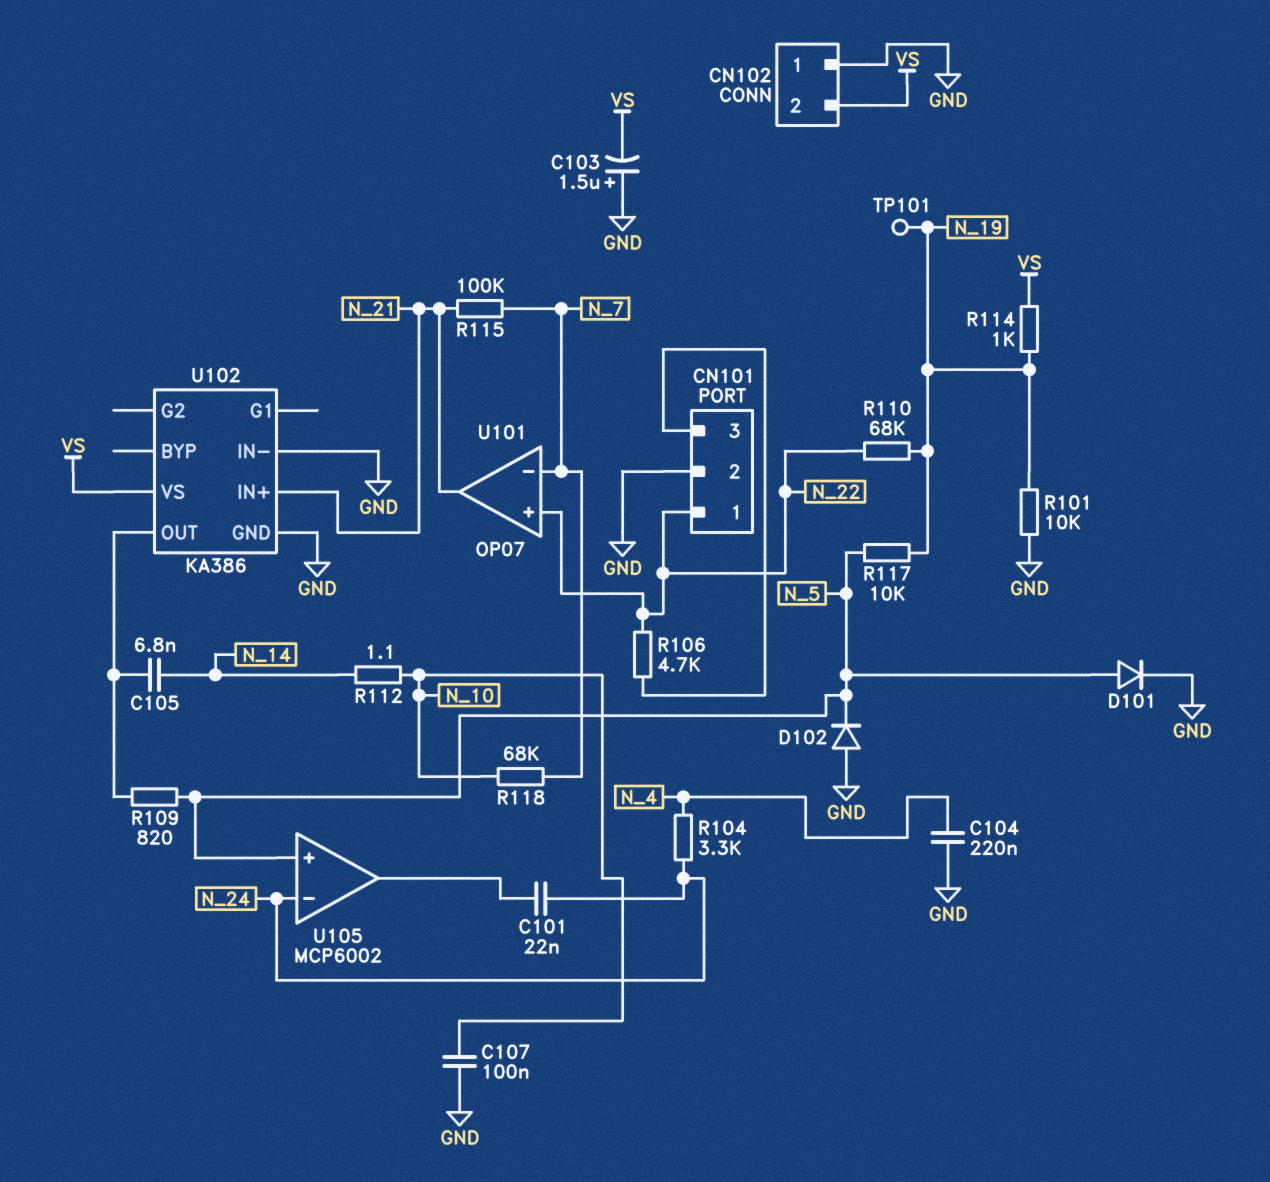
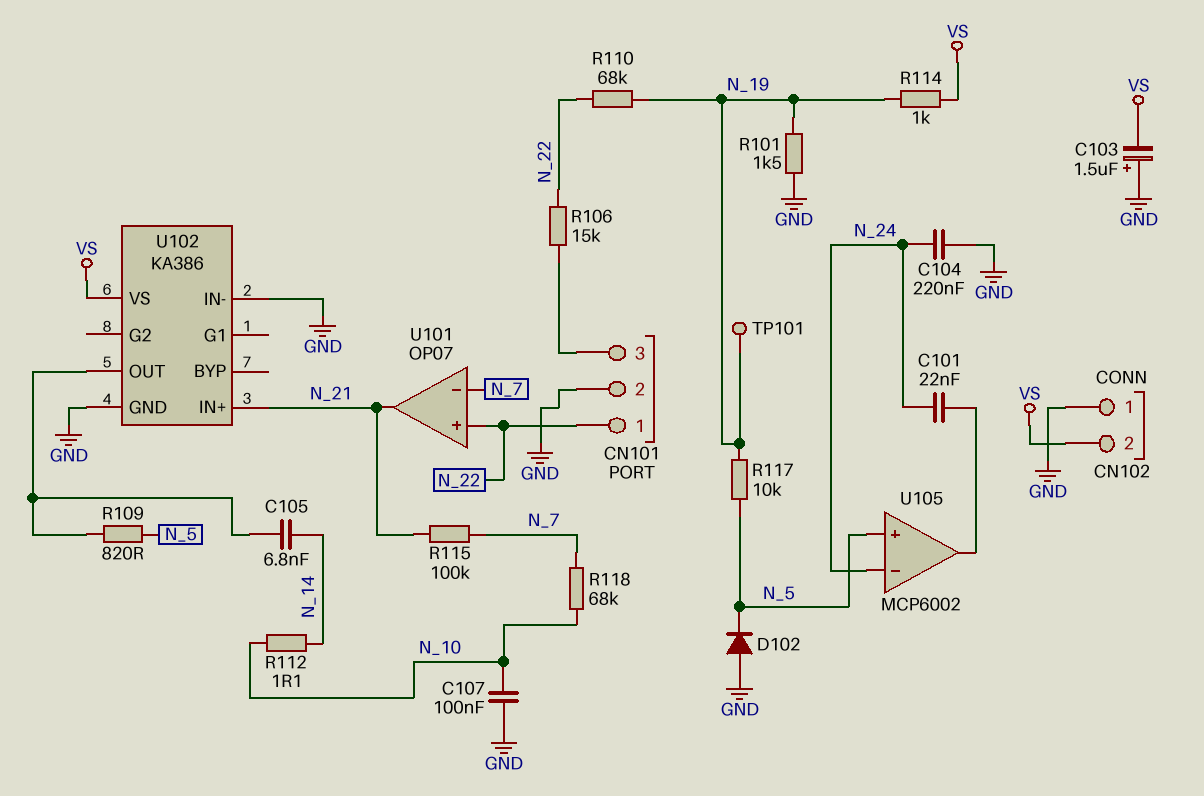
C104: 220nF (GND, N_4) -> 220nF (GND, N_24)
D101: diode (A N_5, K GND) -> none
R101: 10k (GND, N_19) -> 1.5k (GND, N_19)
R104: 3.3k (N_4, N_24) -> none
R106: 4.7k (CN101/3, N_22) -> 15k (CN101/3, N_22)

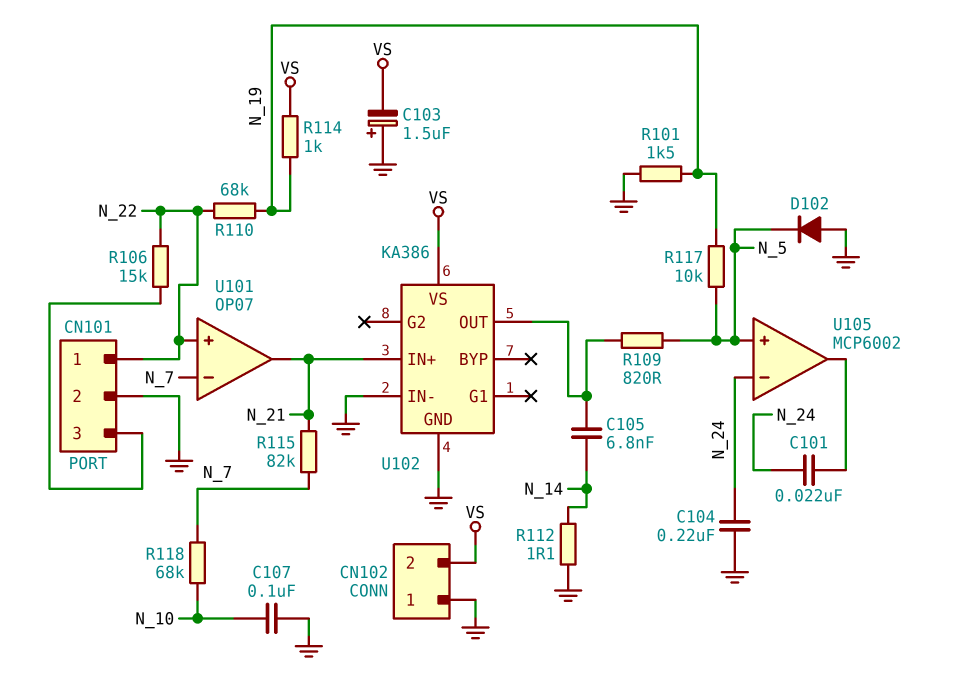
R112: 1.1 (N_10, N_14) -> 1.1 (GND, N_14)
R115: 100k (N_7, N_21) -> 82k (N_7, N_21)
TP101: test point (N_19) -> none

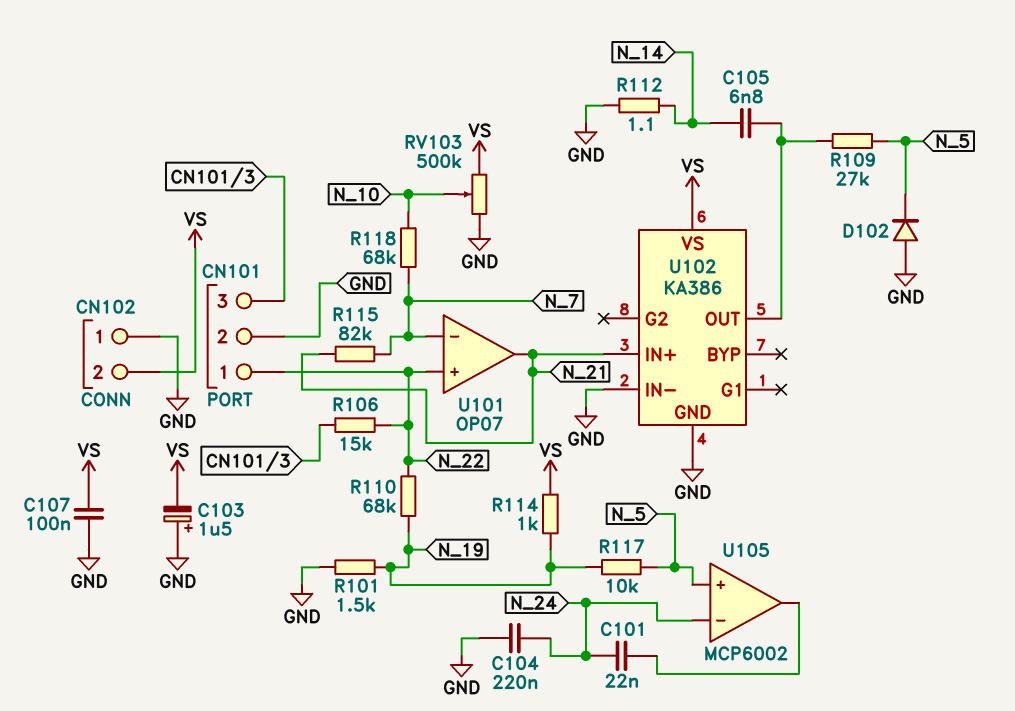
C107: 100nF (GND, N_10) -> 100nF (GND, VS)
R109: 820 (N_5, U102/OUT) -> 27k (N_5, U102/OUT)
RV103: none -> 500k (GND, VS, wiper N_10)

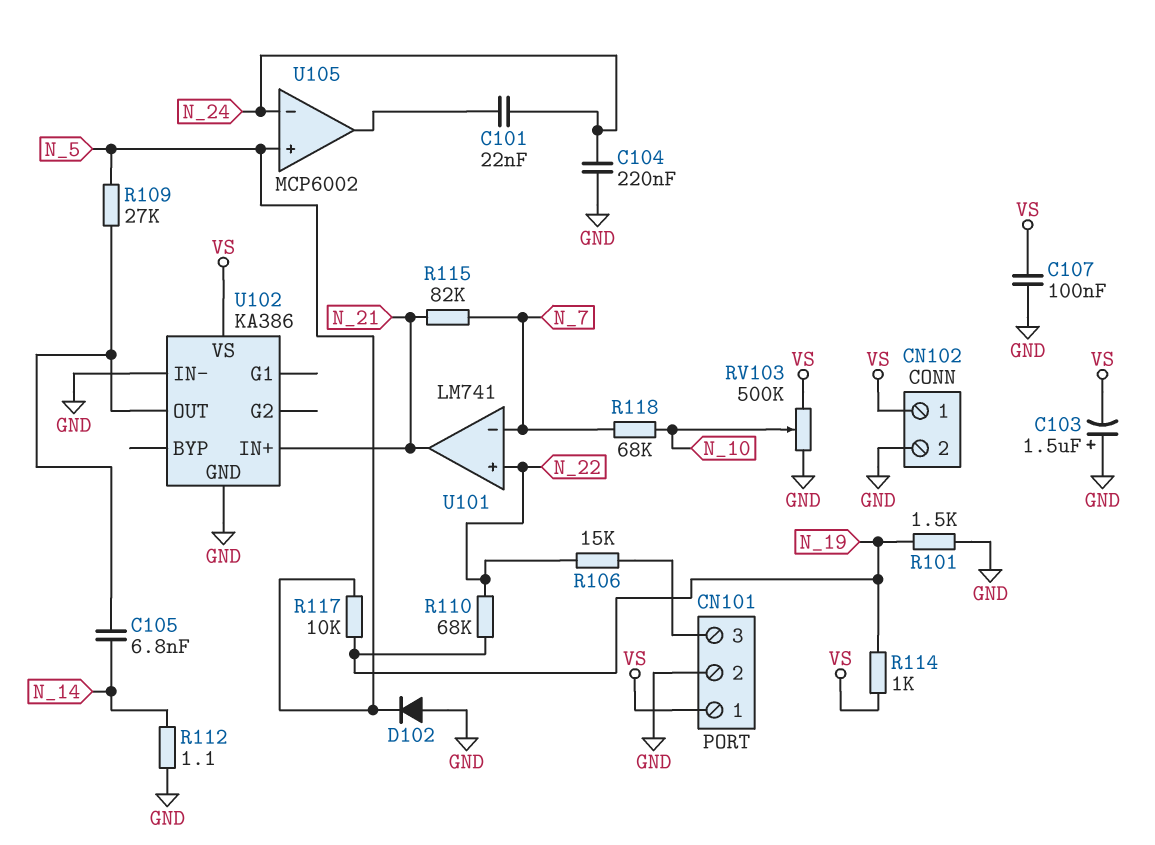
CN101 pin 1: N_22 -> VS
CN102 pin 1: GND -> VS
CN102 pin 2: VS -> GND
U101: OP07 -> LM741

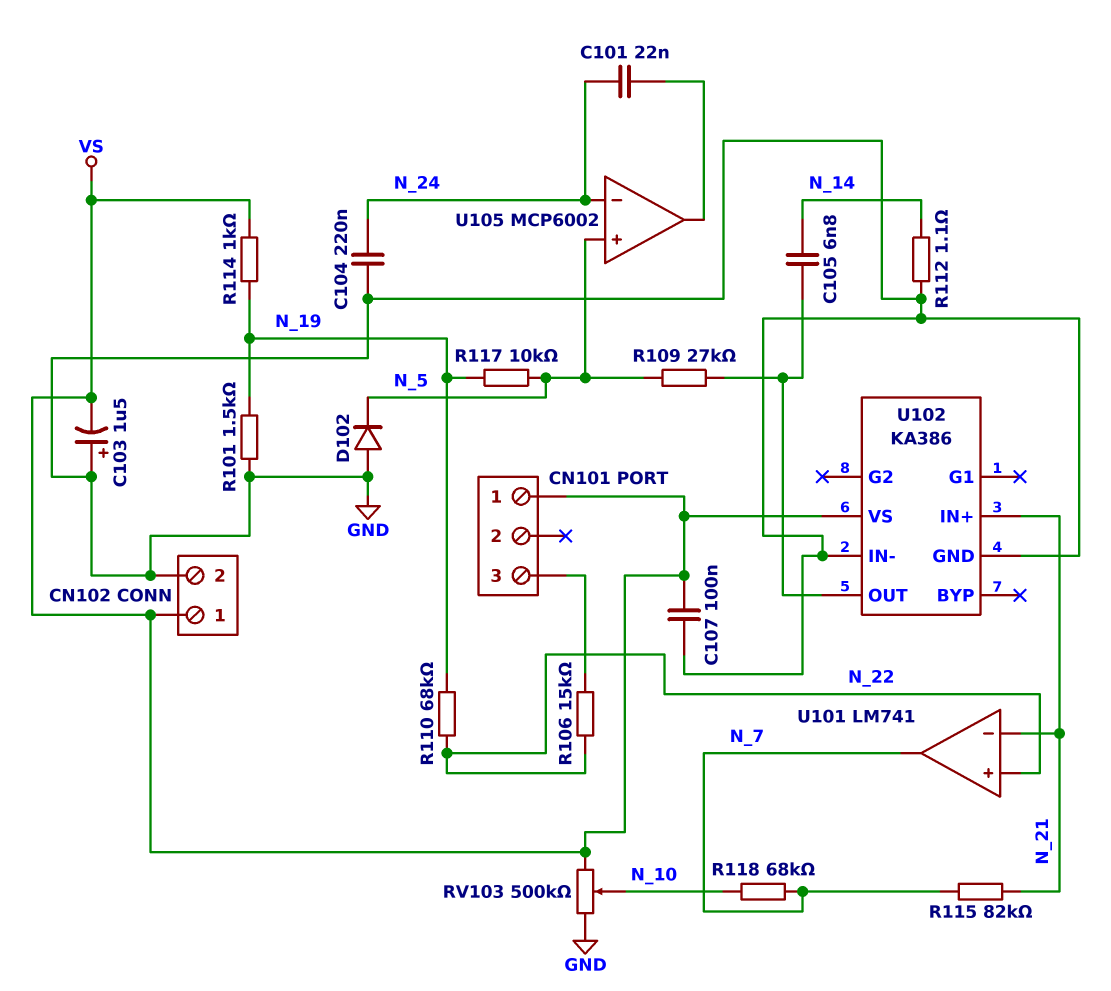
CN101 pin 2: GND -> none
U101 pin in-: N_7 -> N_21
U101 pin out: N_21 -> N_7

